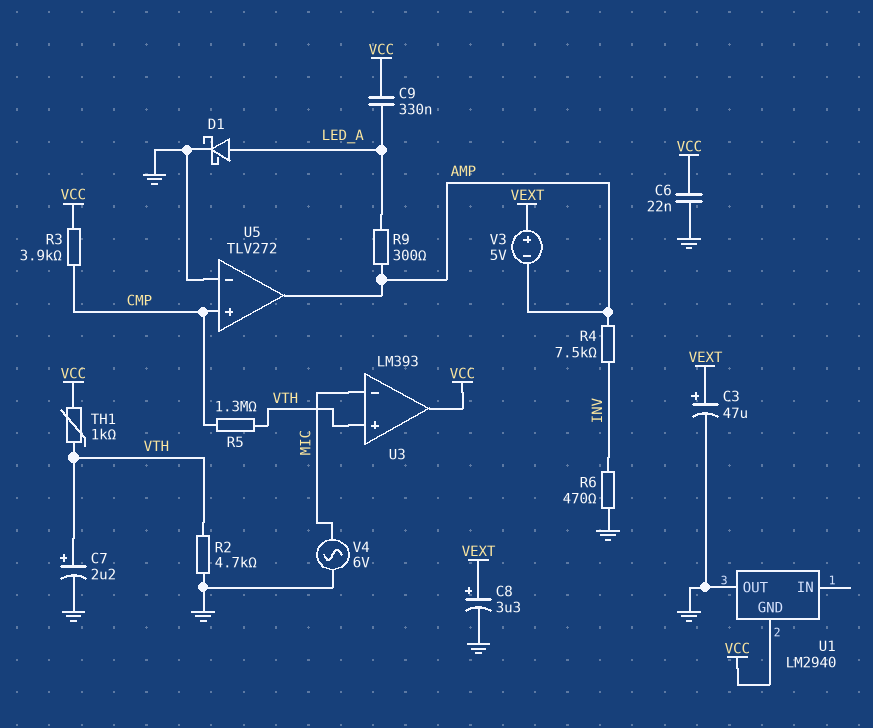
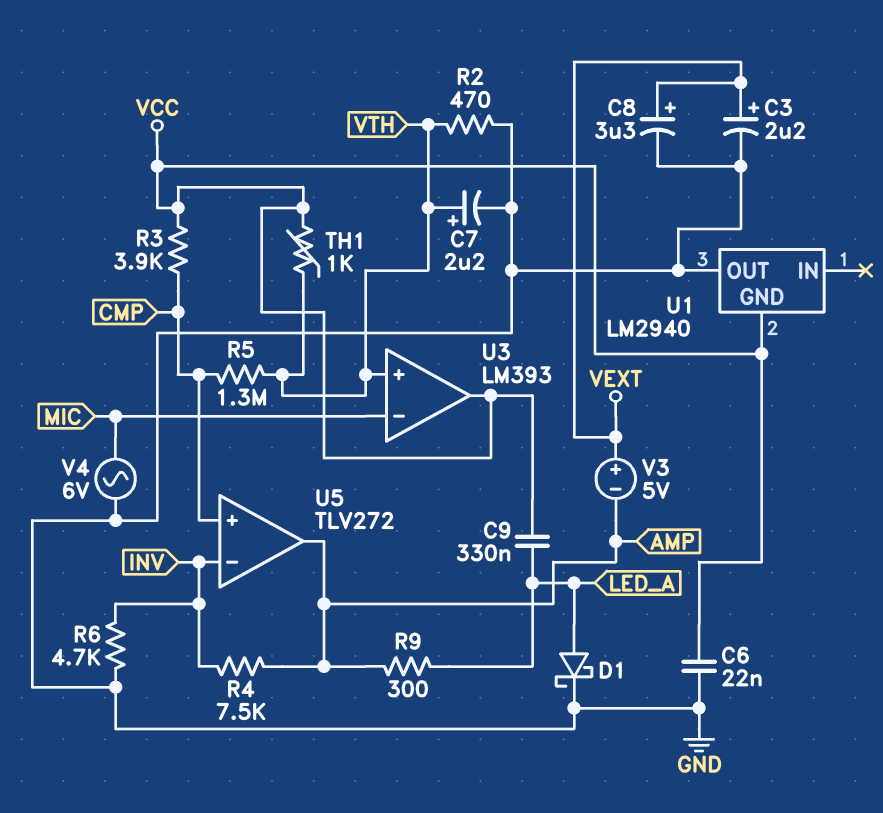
C3: 47uF (plus VEXT, minus GND) -> 2.2uF (plus VEXT, minus GND)
R2: 4.7k (GND, VTH) -> 470 (GND, VTH)
R6: 470 (GND, INV) -> 4.7k (GND, INV)
U5 pin in-: GND -> INV

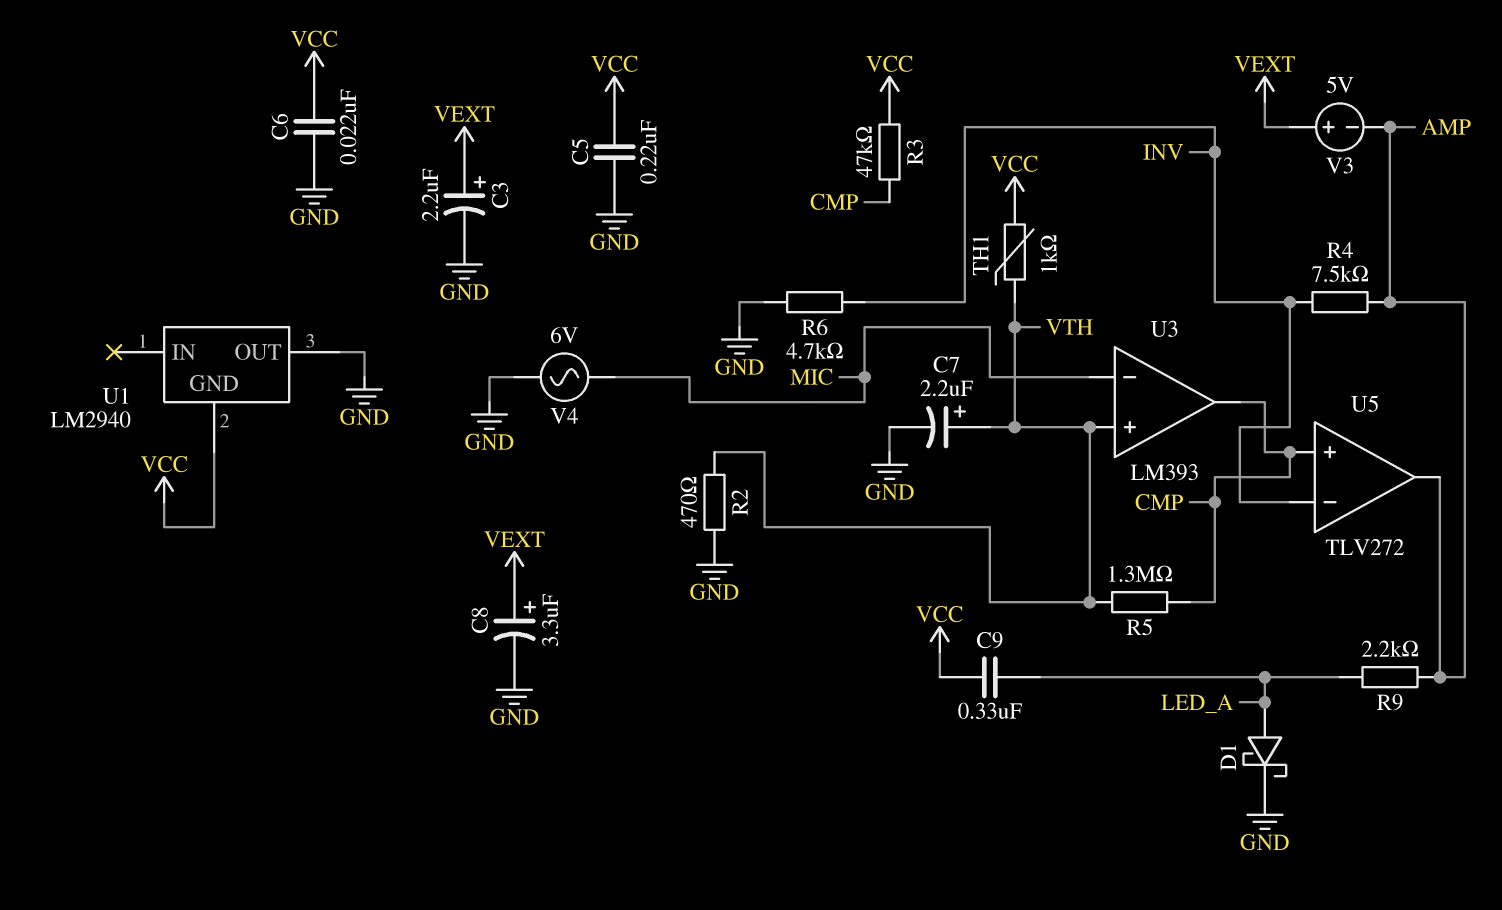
C5: none -> 220nF (GND, VCC)
R3: 3.9k (CMP, VCC) -> 47k (CMP, VCC)
R9: 300 (AMP, LED_A) -> 2.2k (AMP, LED_A)
U3 pin out: VCC -> CMP

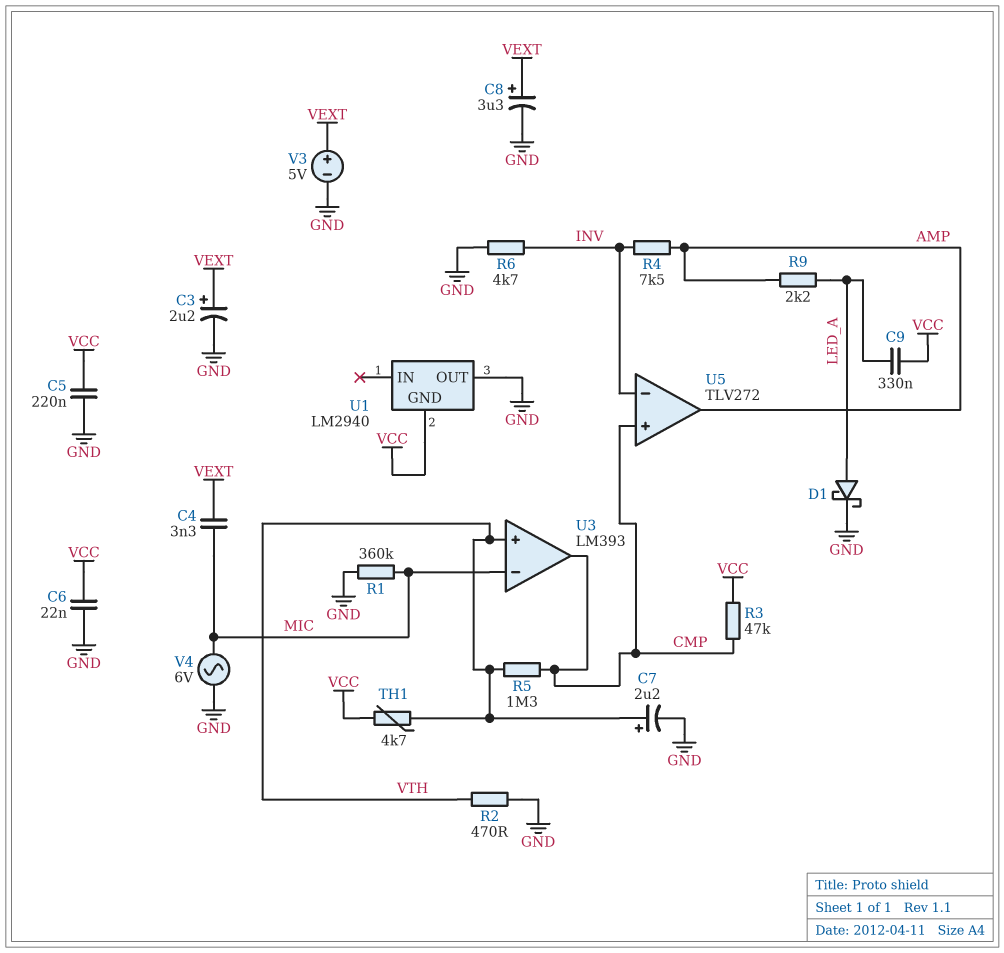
C4: none -> 3.3nF (MIC, VEXT)
R1: none -> 360k (GND, MIC)
TH1: 1k (VCC, VTH) -> 4.7k (VCC, VTH)
V3: 5V (plus VEXT, minus AMP) -> 5V (plus VEXT, minus GND)

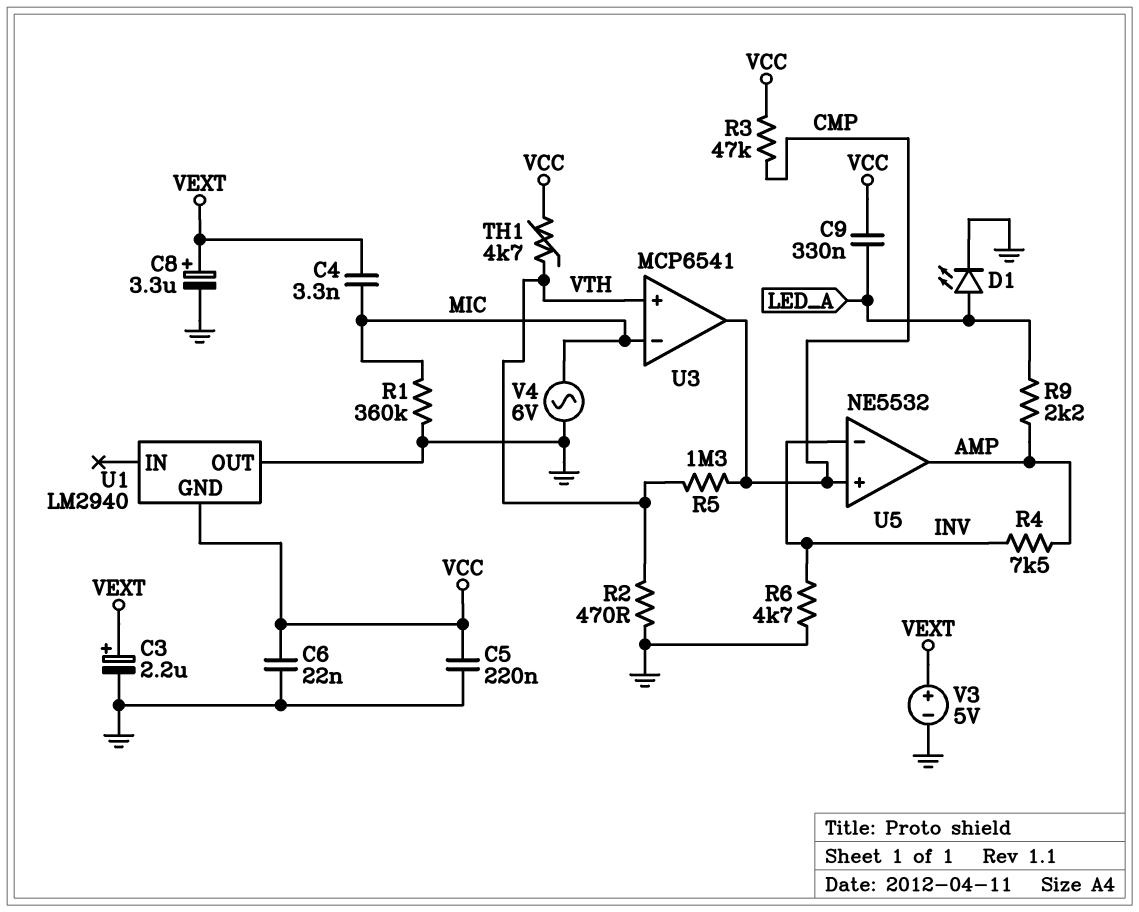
C7: 2.2uF (plus VTH, minus GND) -> none
D1: schottky (A LED_A, K GND) -> LED (A LED_A, K GND)
U3: LM393 -> MCP6541
U5: TLV272 -> NE5532

